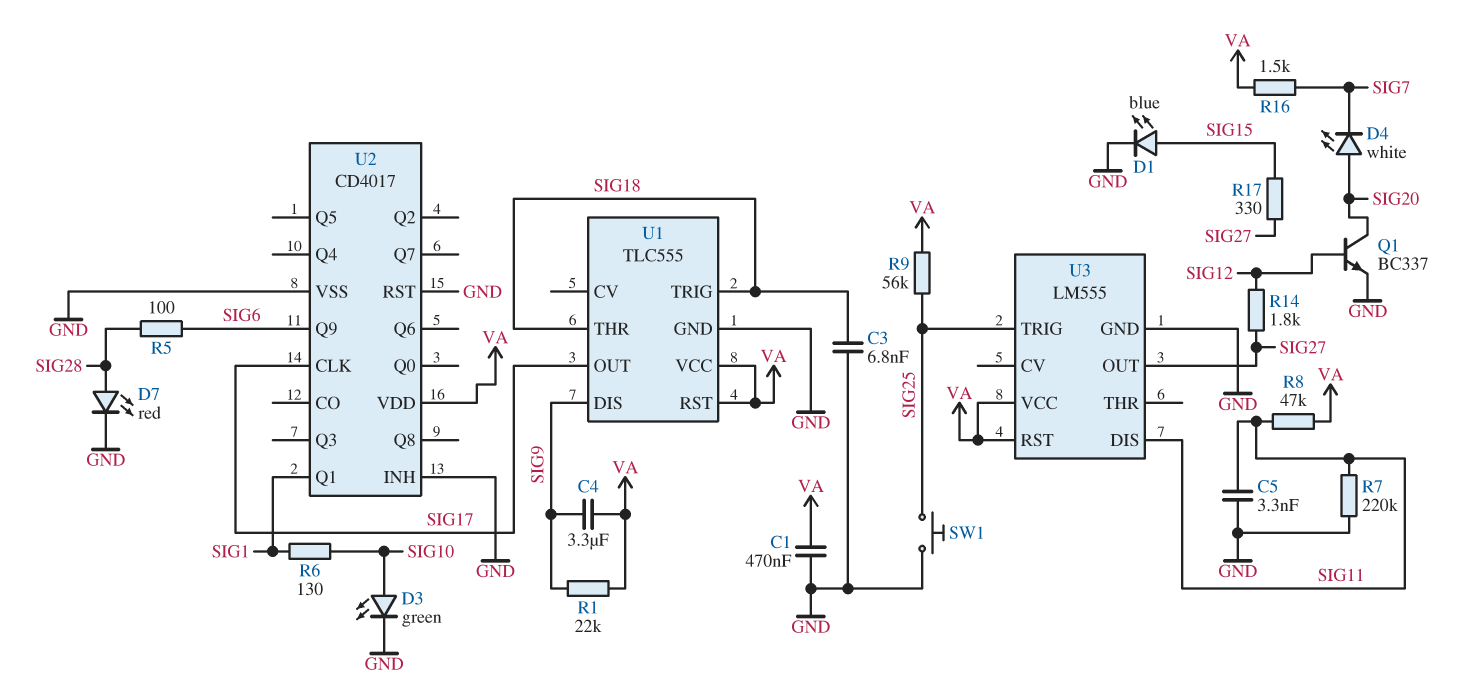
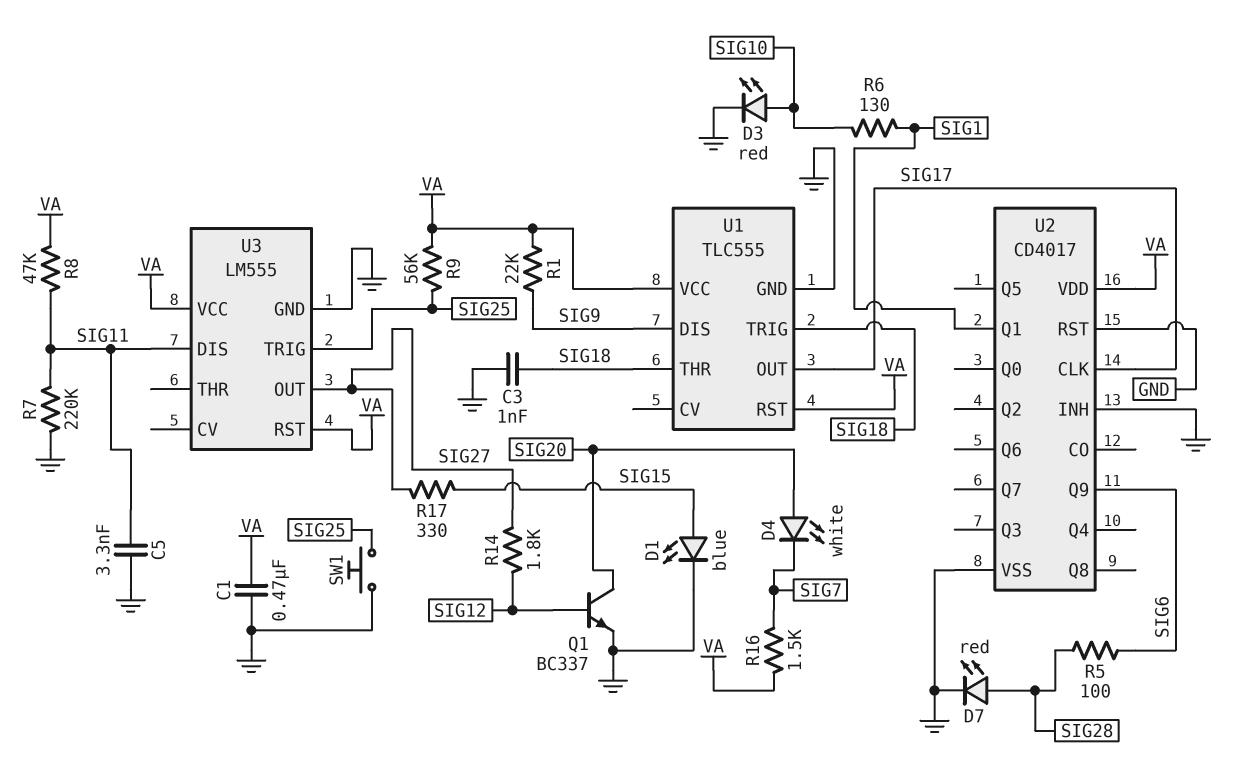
C3: 6.8nF (GND, SIG18) -> 1nF (GND, SIG18)
C4: 3.3uF (SIG9, VA) -> none
D3: LED green (A SIG10, K GND) -> LED red (A SIG10, K GND)

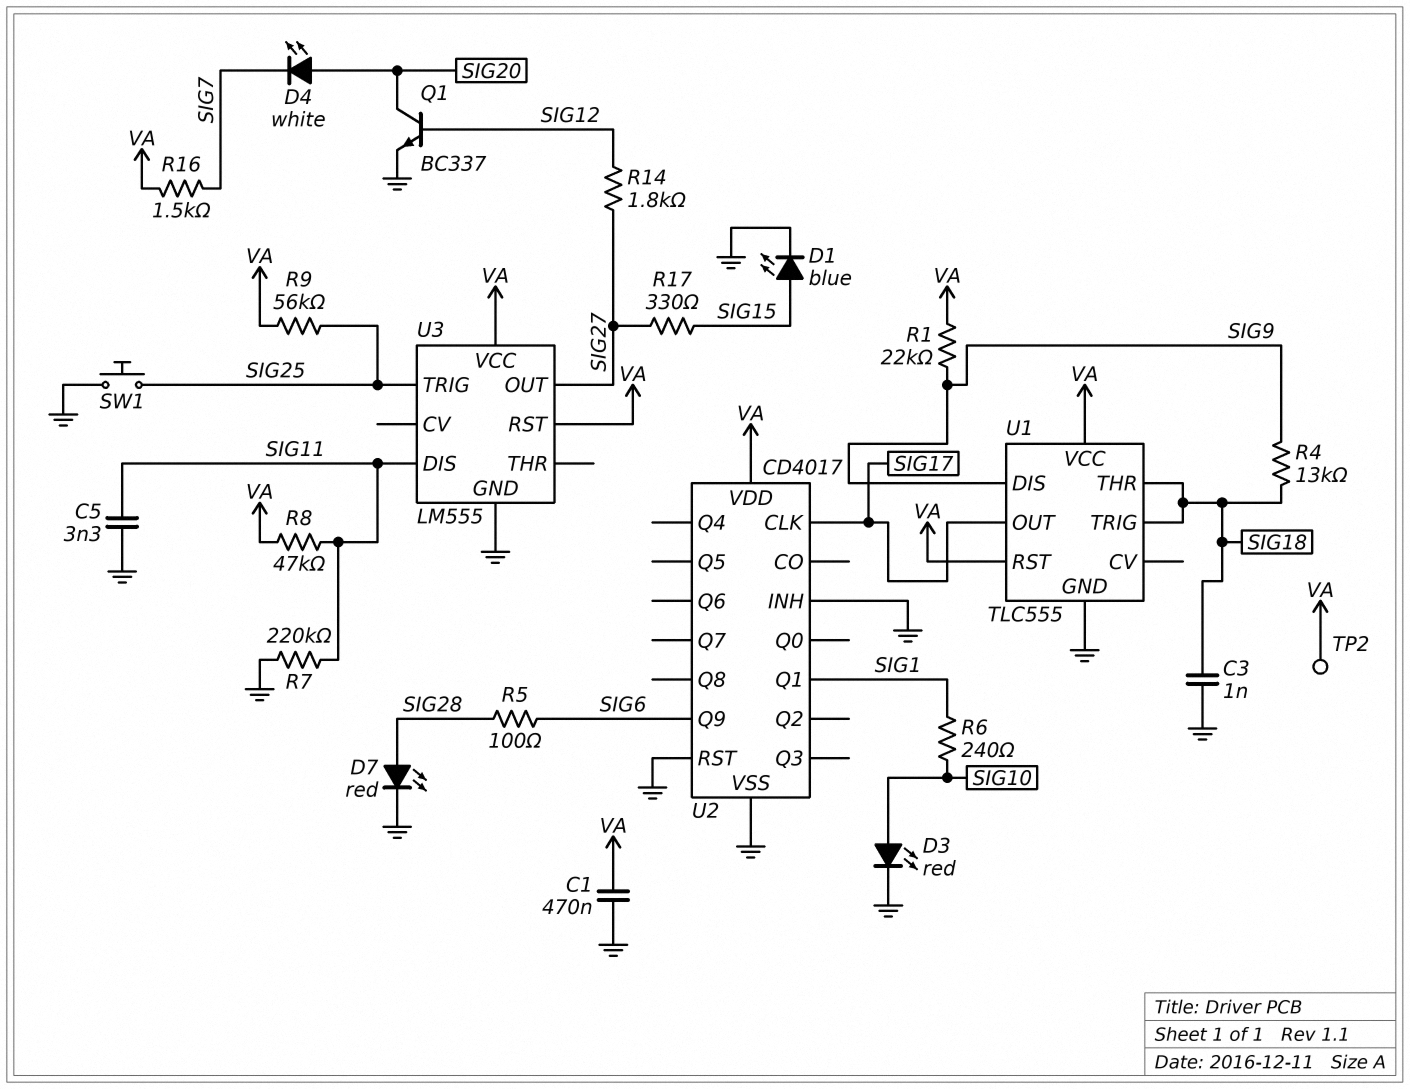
R4: none -> 13k (SIG9, SIG18)
R6: 130 (SIG1, SIG10) -> 240 (SIG1, SIG10)
TP2: none -> test point (VA)

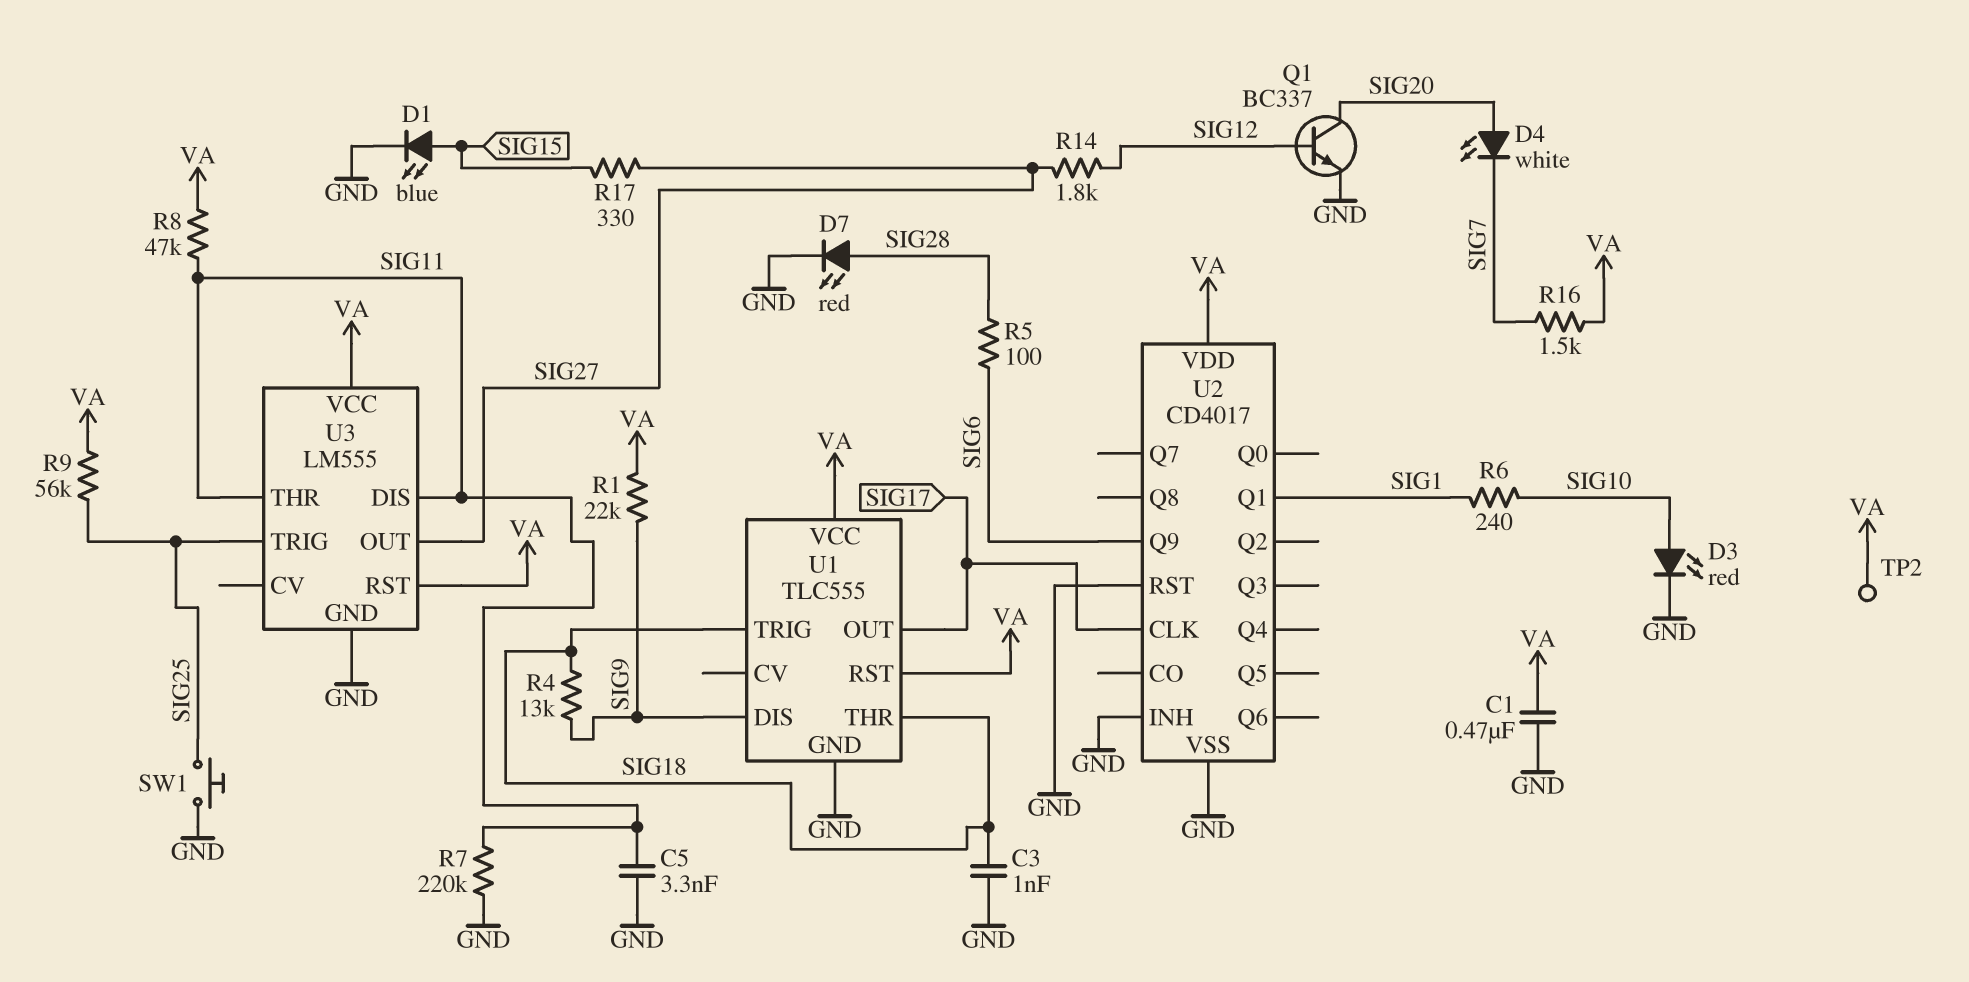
U3 pin THR: none -> SIG11

